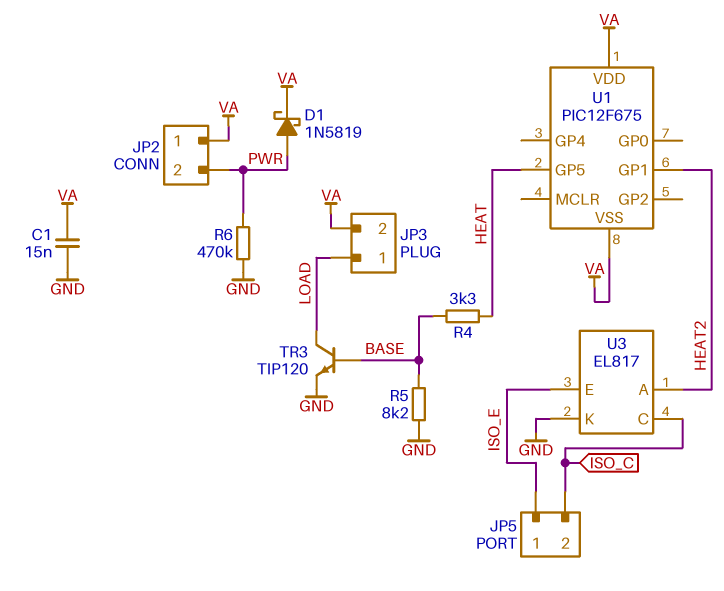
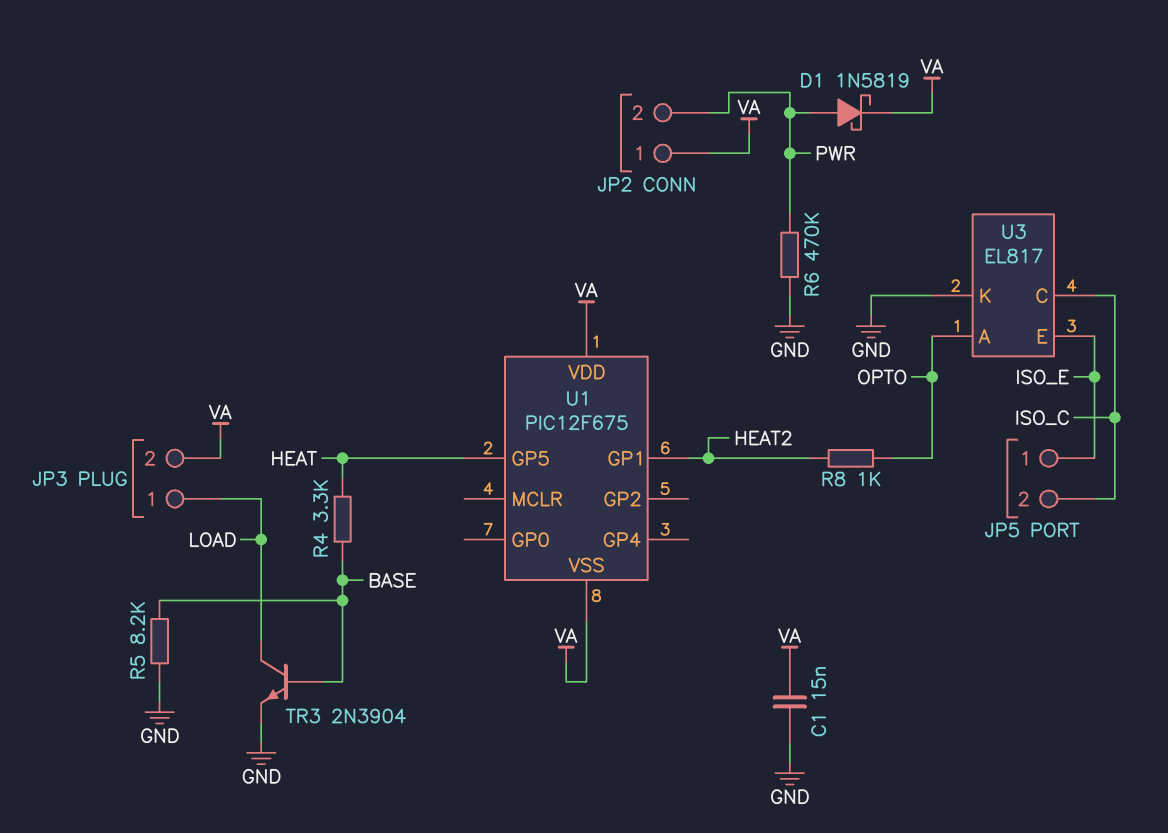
R8: none -> 1k (HEAT2, OPTO)
TR3: NPN TIP120 (B BASE, C LOAD, E GND) -> NPN 2N3904 (B BASE, C LOAD, E GND)
U3 pin A: HEAT2 -> OPTO

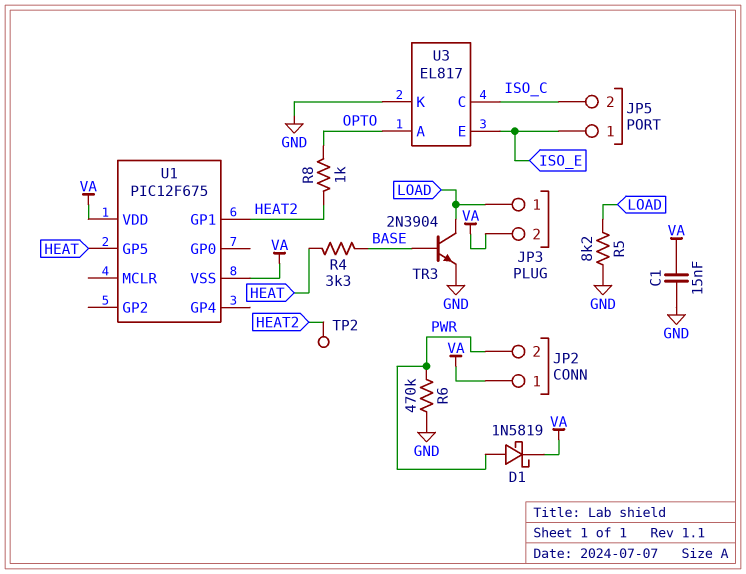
R5: 8.2k (BASE, GND) -> 8.2k (GND, LOAD)
TP2: none -> test point (HEAT2)

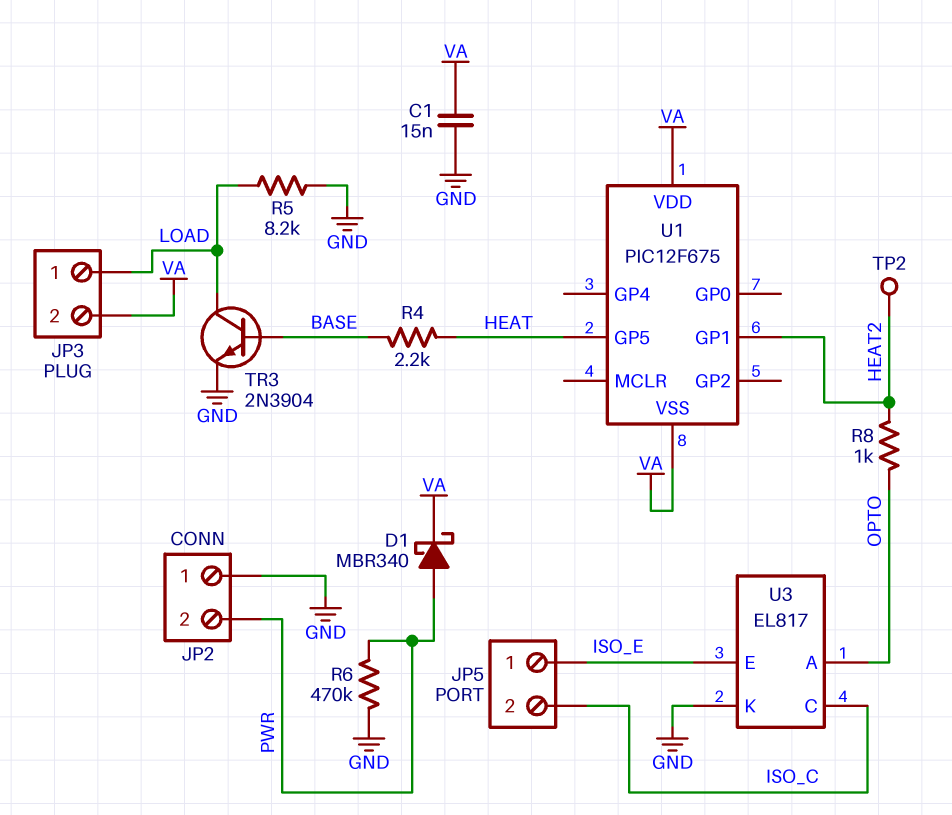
D1: schottky 1N5819 (A PWR, K VA) -> schottky MBR340 (A PWR, K VA)
JP2 pin 1: VA -> GND
R4: 3.3k (BASE, HEAT) -> 2.2k (BASE, HEAT)

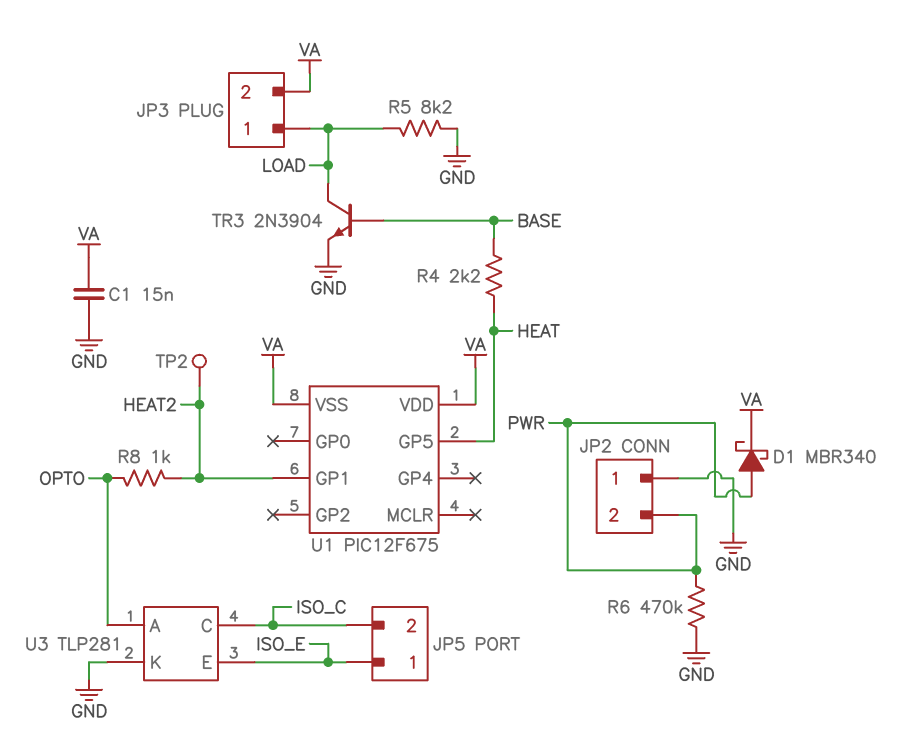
U3: EL817 -> TLP281

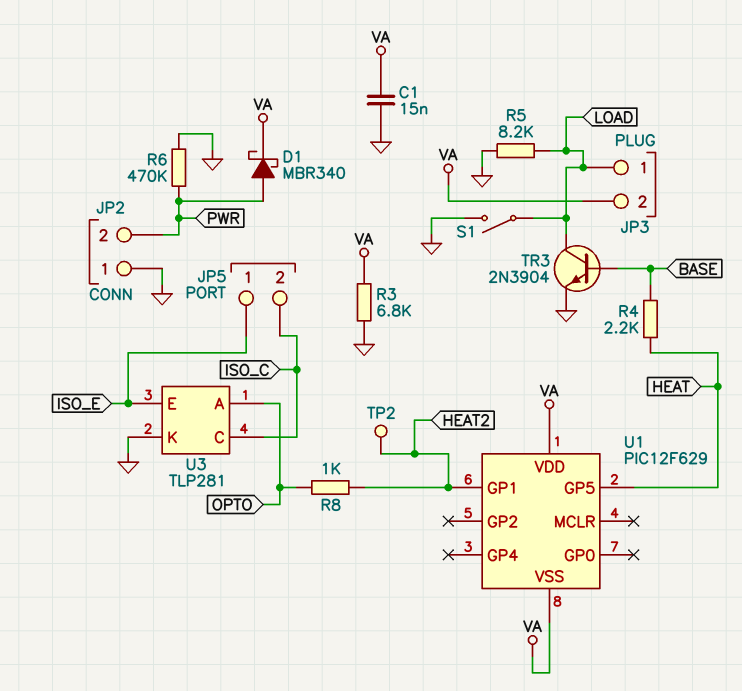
R3: none -> 6.8k (GND, VA)
S1: none -> switch (GND, LOAD)
U1: PIC12F675 -> PIC12F629

